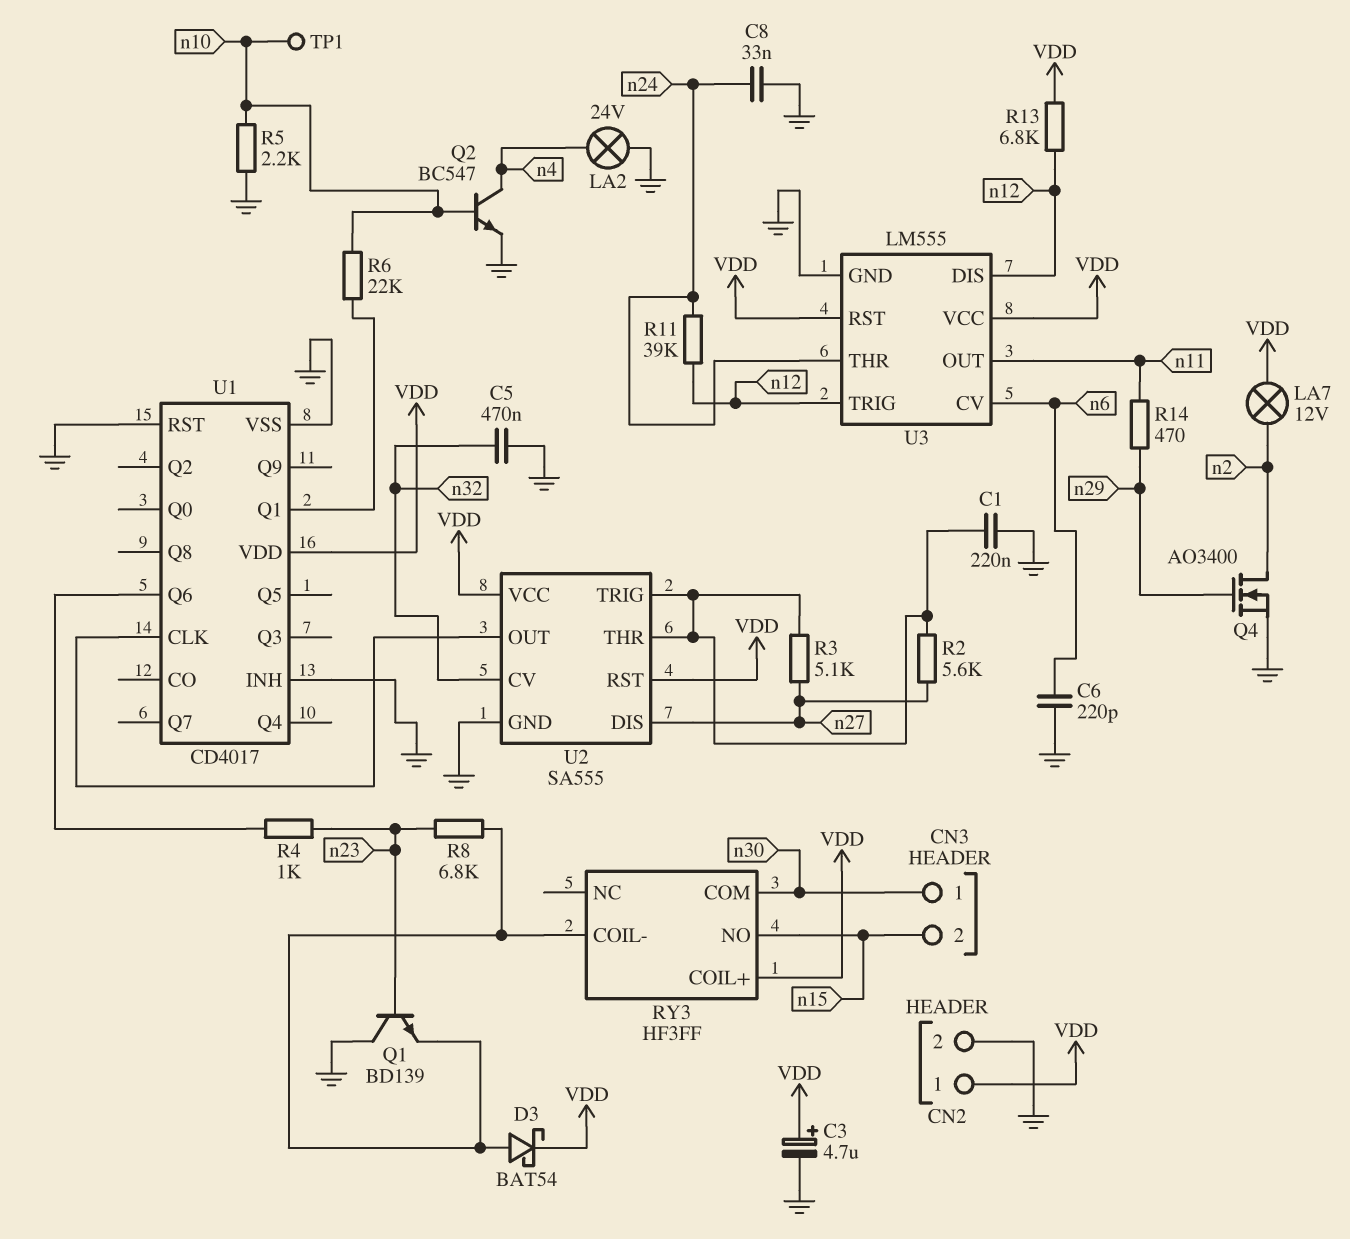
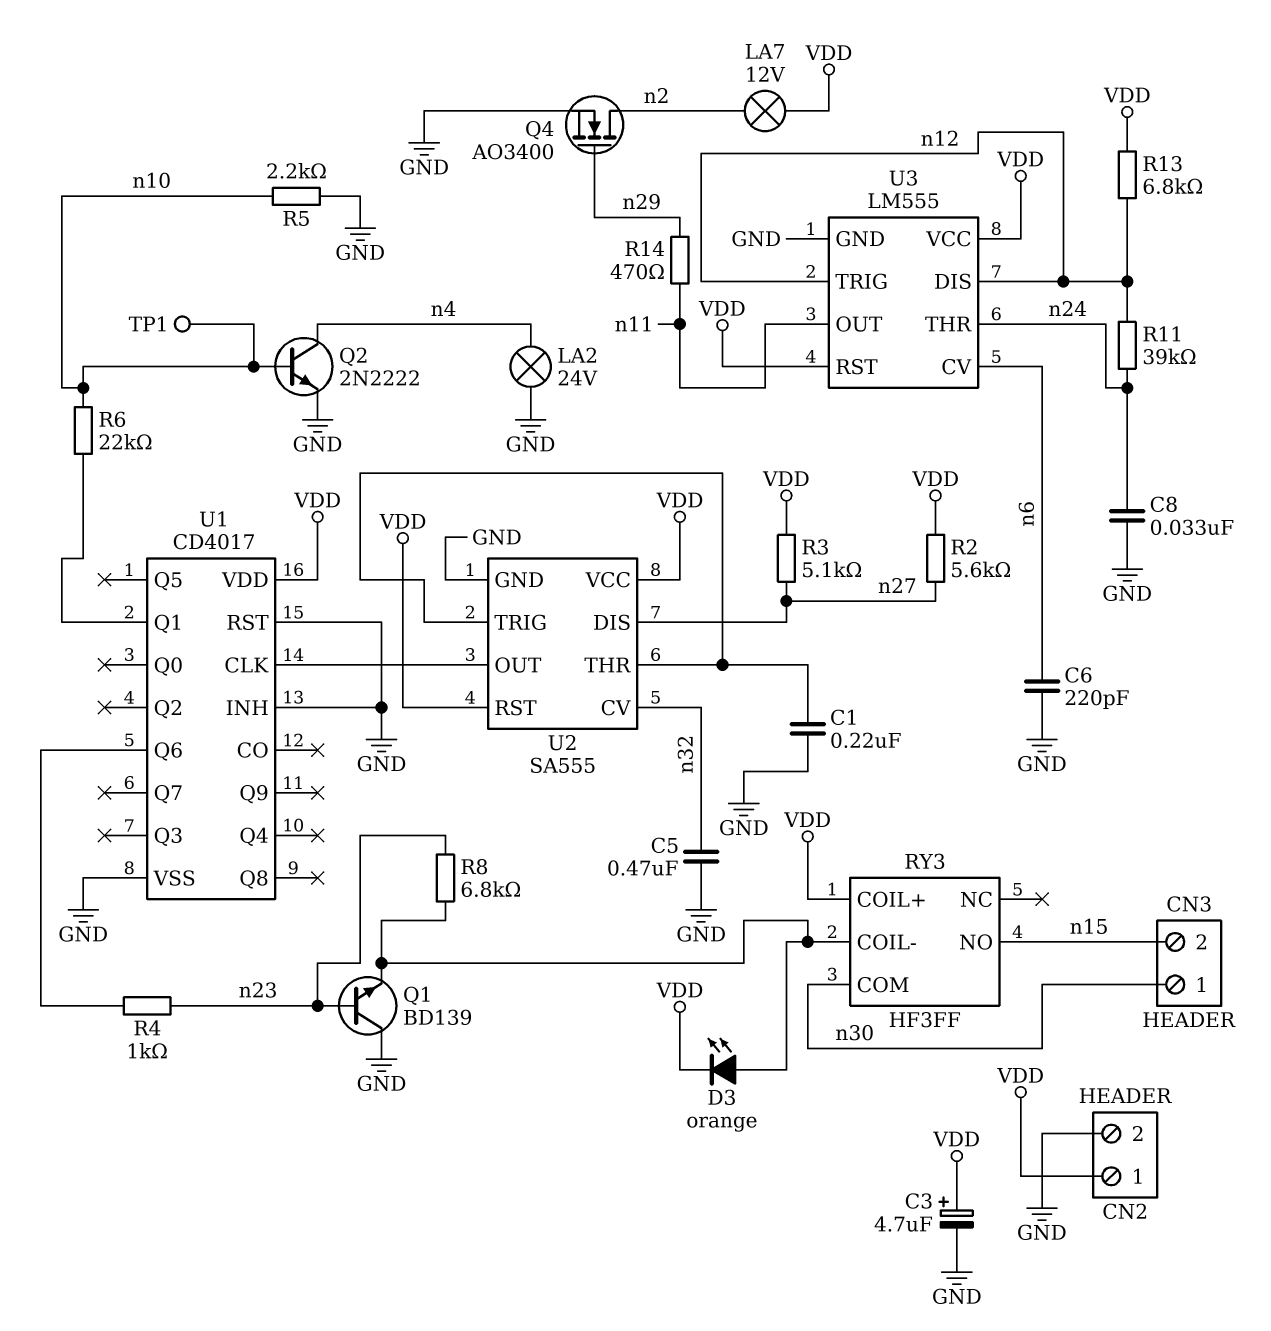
D3: schottky BAT54 (A RY3/COIL-, K VDD) -> LED orange (A RY3/COIL-, K VDD)
Q2: NPN BC547 (B n10, C n4, E GND) -> NPN 2N2222 (B n10, C n4, E GND)
R2: 5.6k (U2/THR, n27) -> 5.6k (VDD, n27)
R3: 5.1k (U2/THR, n27) -> 5.1k (VDD, n27)

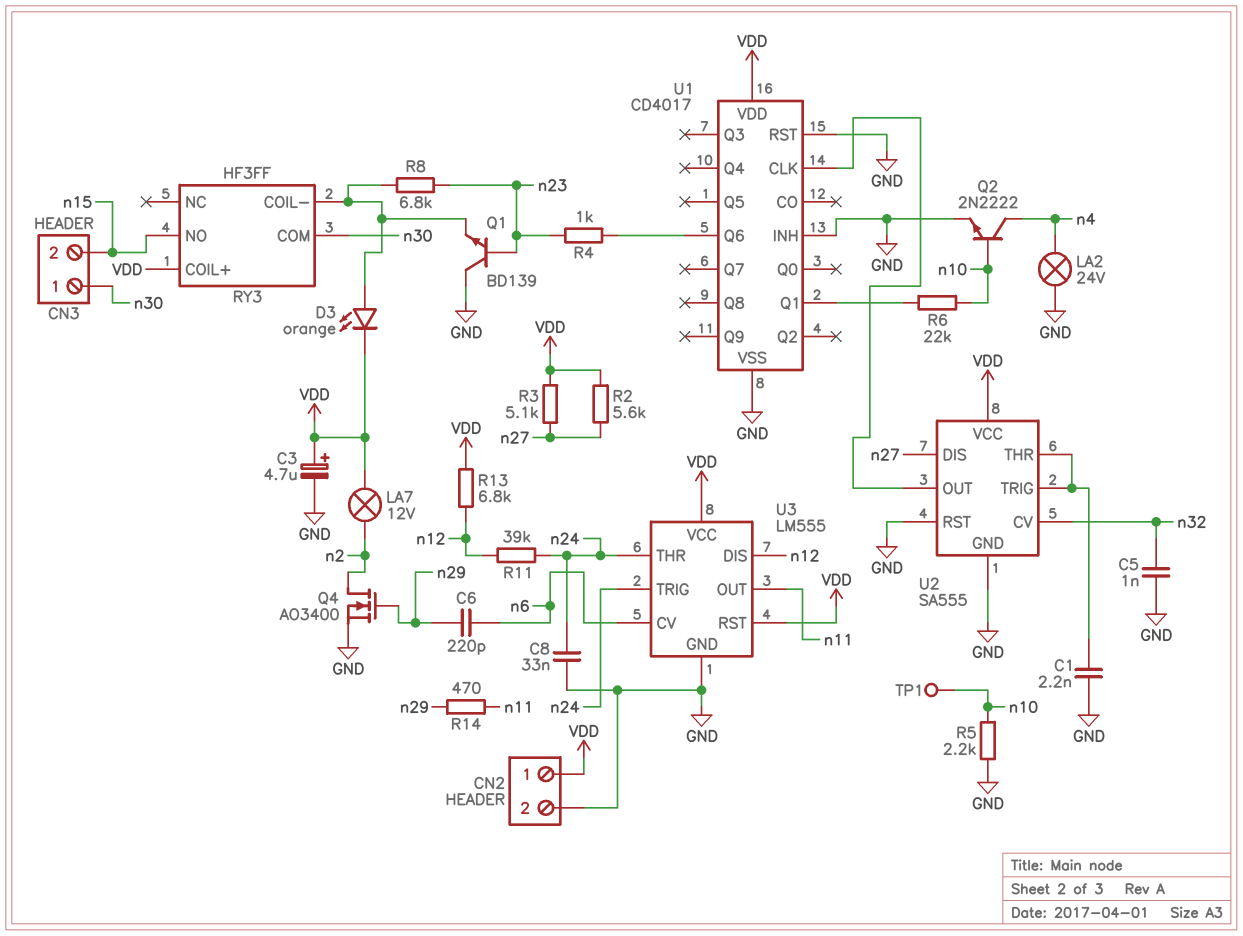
C1: 220nF (GND, U2/THR) -> 2.2nF (GND, U2/THR)
C5: 470nF (GND, n32) -> 1nF (GND, n32)
C6: 220pF (GND, n6) -> 220pF (n6, n29)
U2 pin RST: VDD -> GND
U3 pin TRIG: n12 -> n24

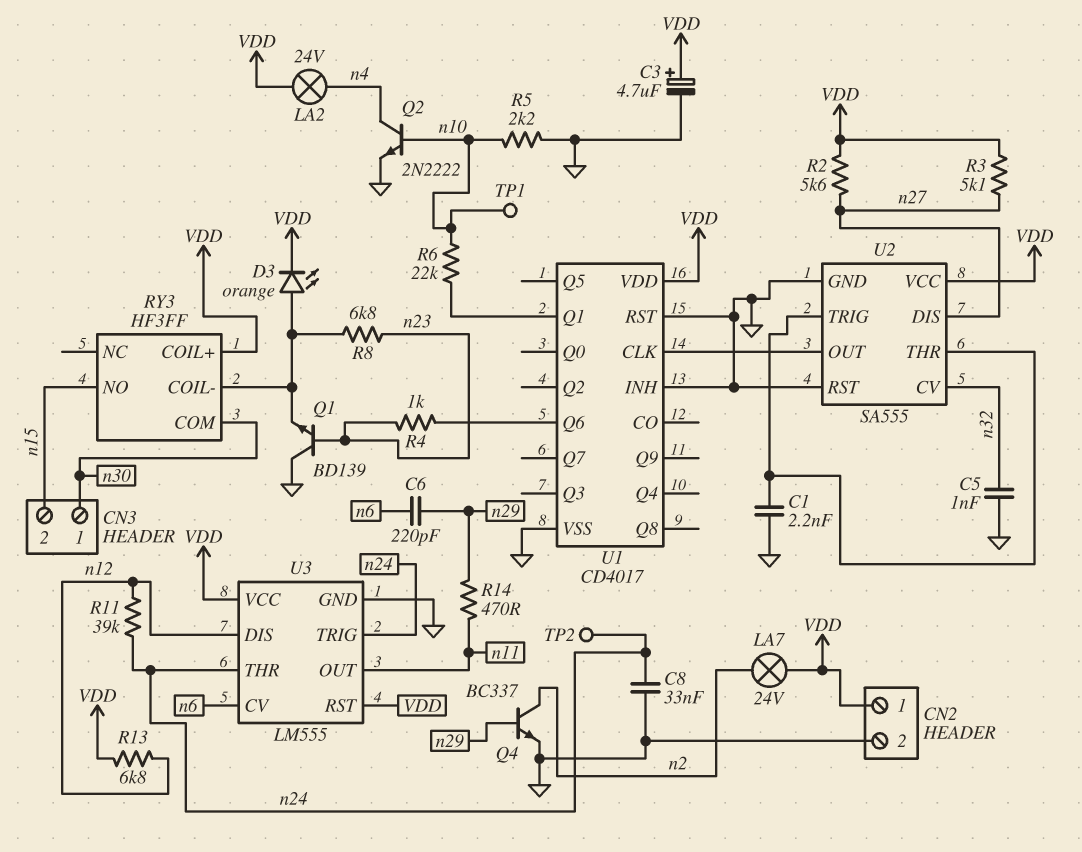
LA2: lamp 24V (GND, n4) -> lamp 24V (VDD, n4)
LA7: lamp 12V (VDD, n2) -> lamp 24V (VDD, n2)
Q4: NMOS AO3400 (G n29, D n2, S GND) -> NPN BC337 (B n29, C n2, E GND)
TP2: none -> test point (n24)

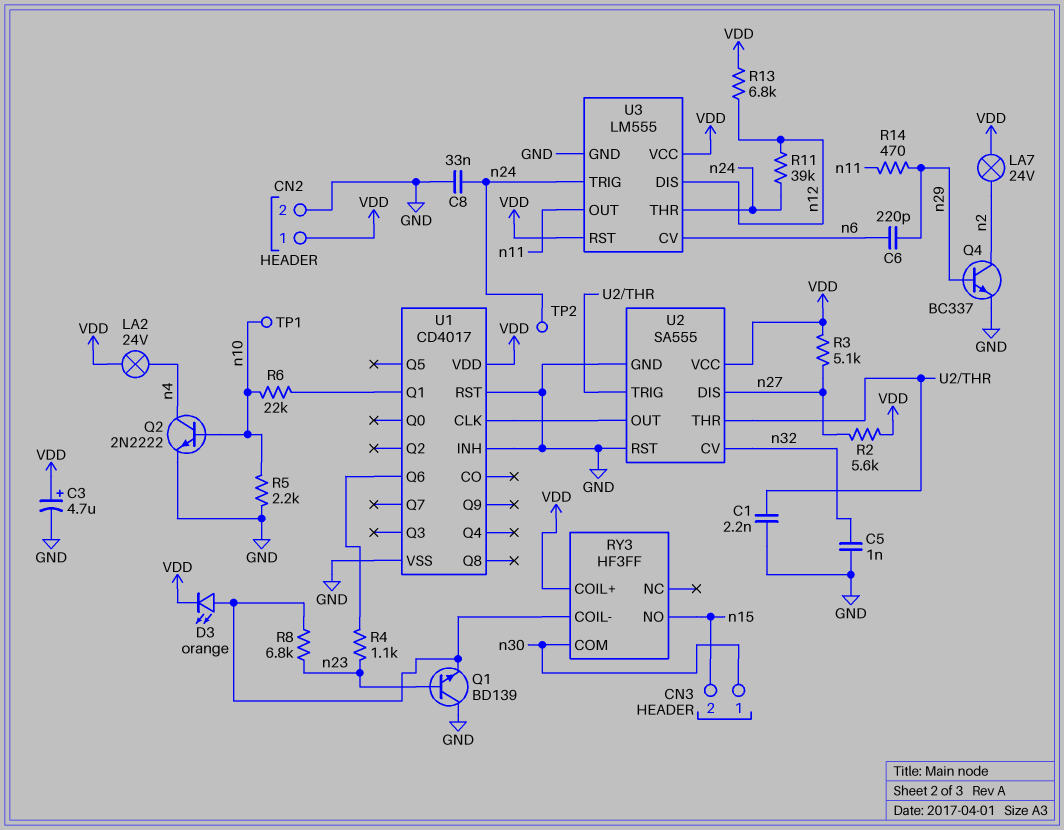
R4: 1k (U1/Q6, n23) -> 1.1k (U1/Q6, n23)

